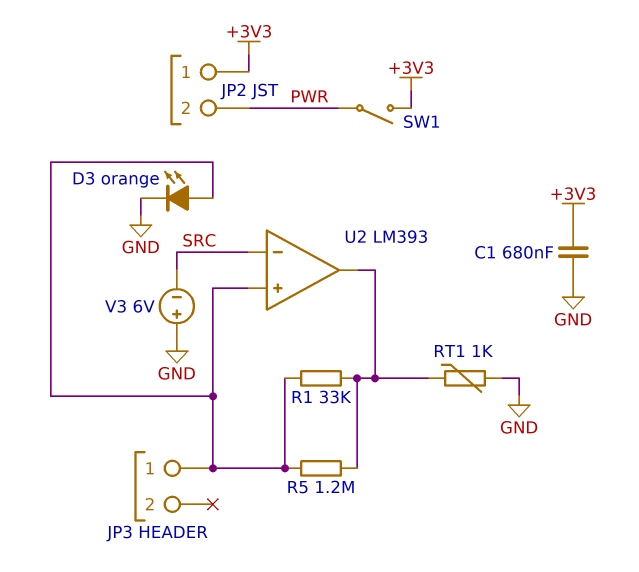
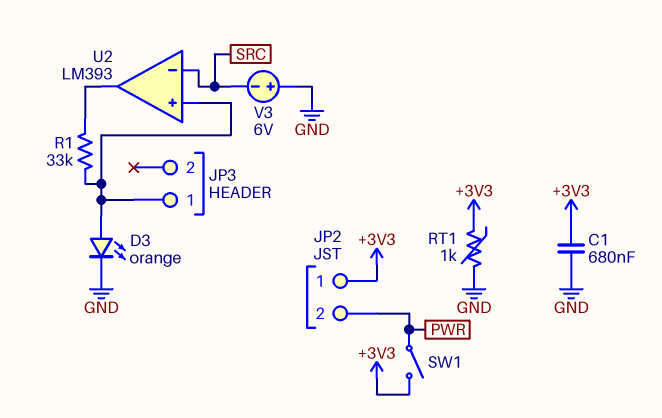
R5: 1.2M (JP3/1, U2/out) -> none
RT1: 1k (GND, U2/out) -> 1k (+3V3, GND)

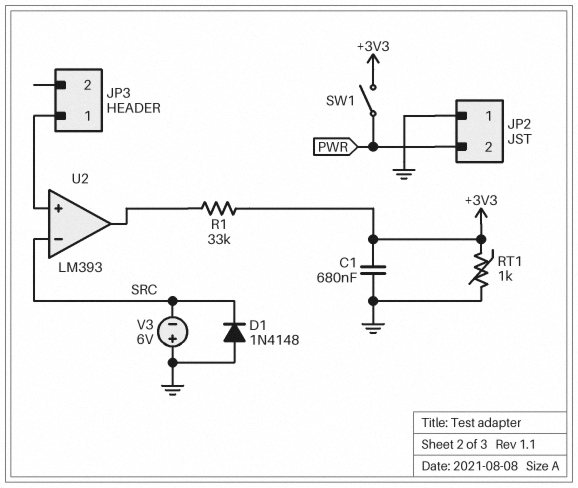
D1: none -> diode 1N4148 (A GND, K SRC)
D3: LED orange (A JP3/1, K GND) -> none
JP2 pin 1: +3V3 -> GND
R1: 33k (JP3/1, U2/out) -> 33k (+3V3, U2/out)

